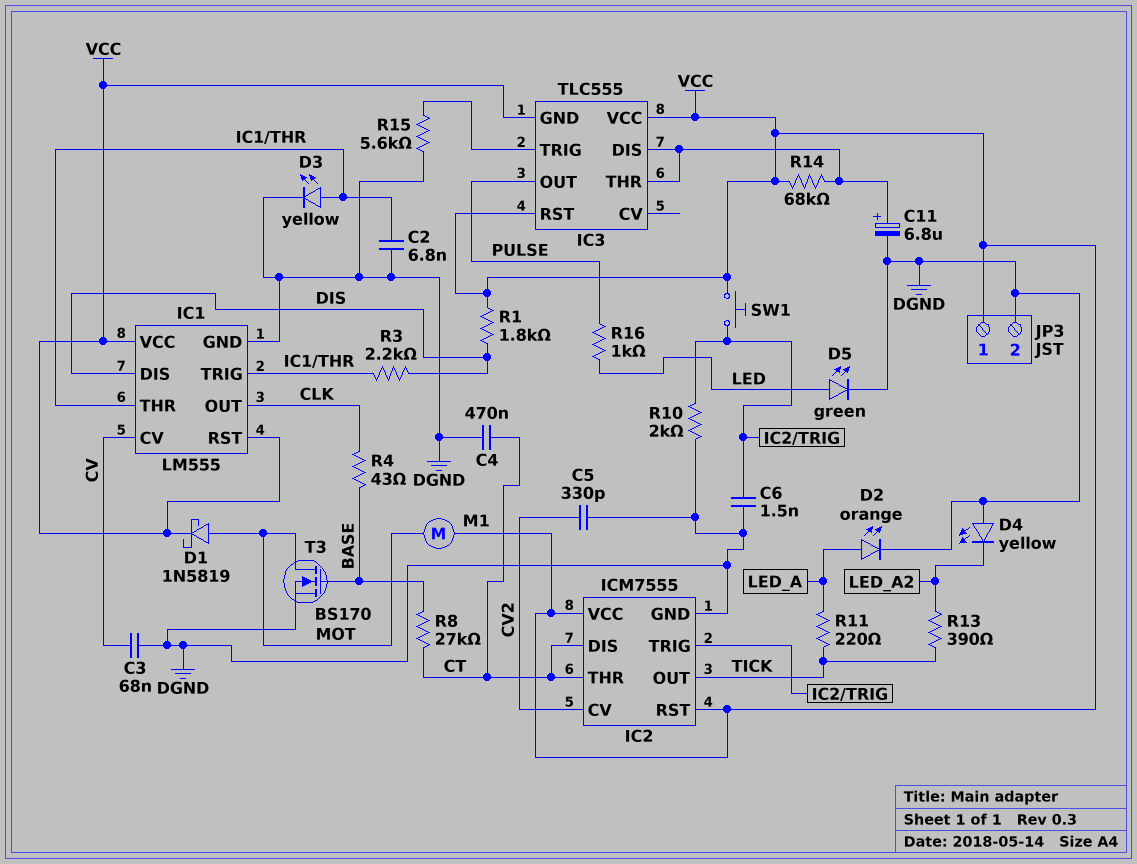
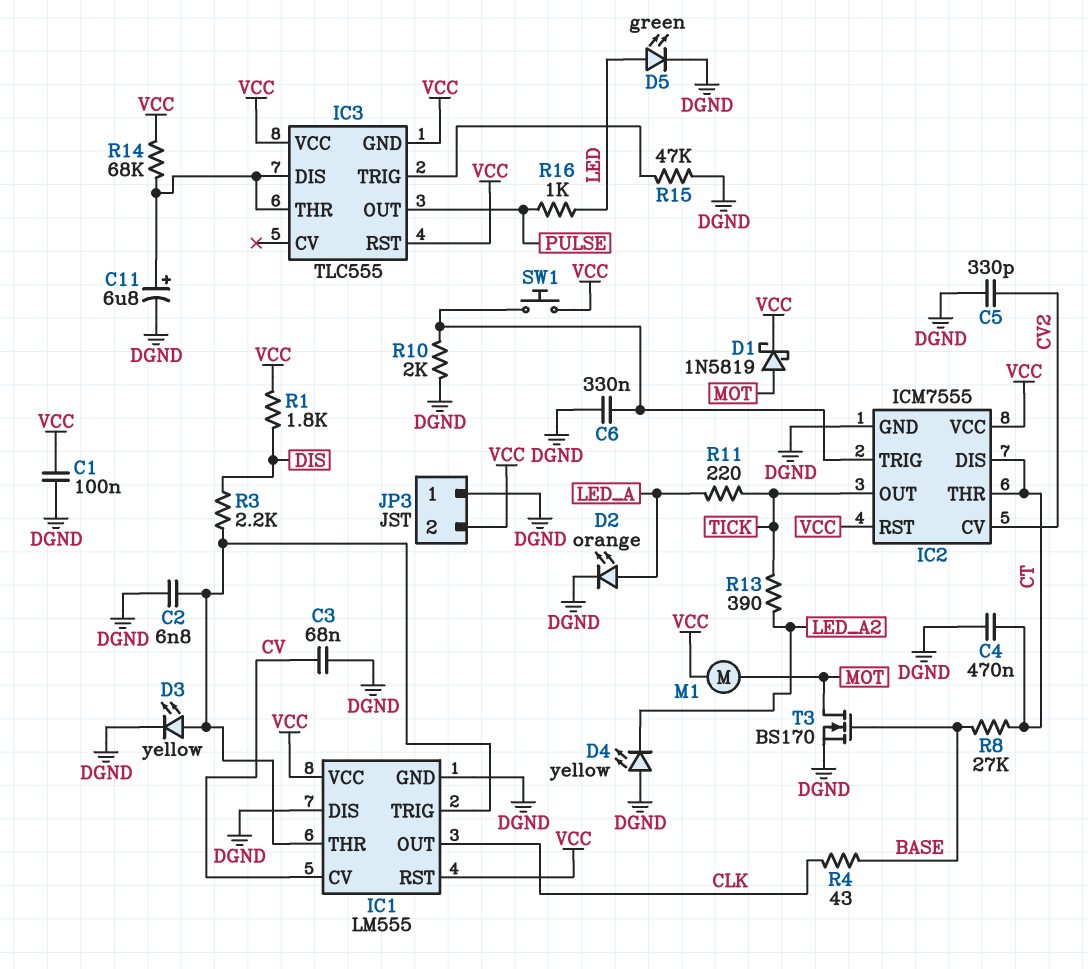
C1: none -> 100nF (DGND, VCC)
C6: 1.5nF (DGND, IC2/TRIG) -> 330nF (DGND, IC2/TRIG)
IC1 pin DIS: DIS -> DGND
JP3 pin 1: VCC -> DGND
JP3 pin 2: DGND -> VCC
R15: 5.6k (DGND, IC3/TRIG) -> 47k (DGND, IC3/TRIG)

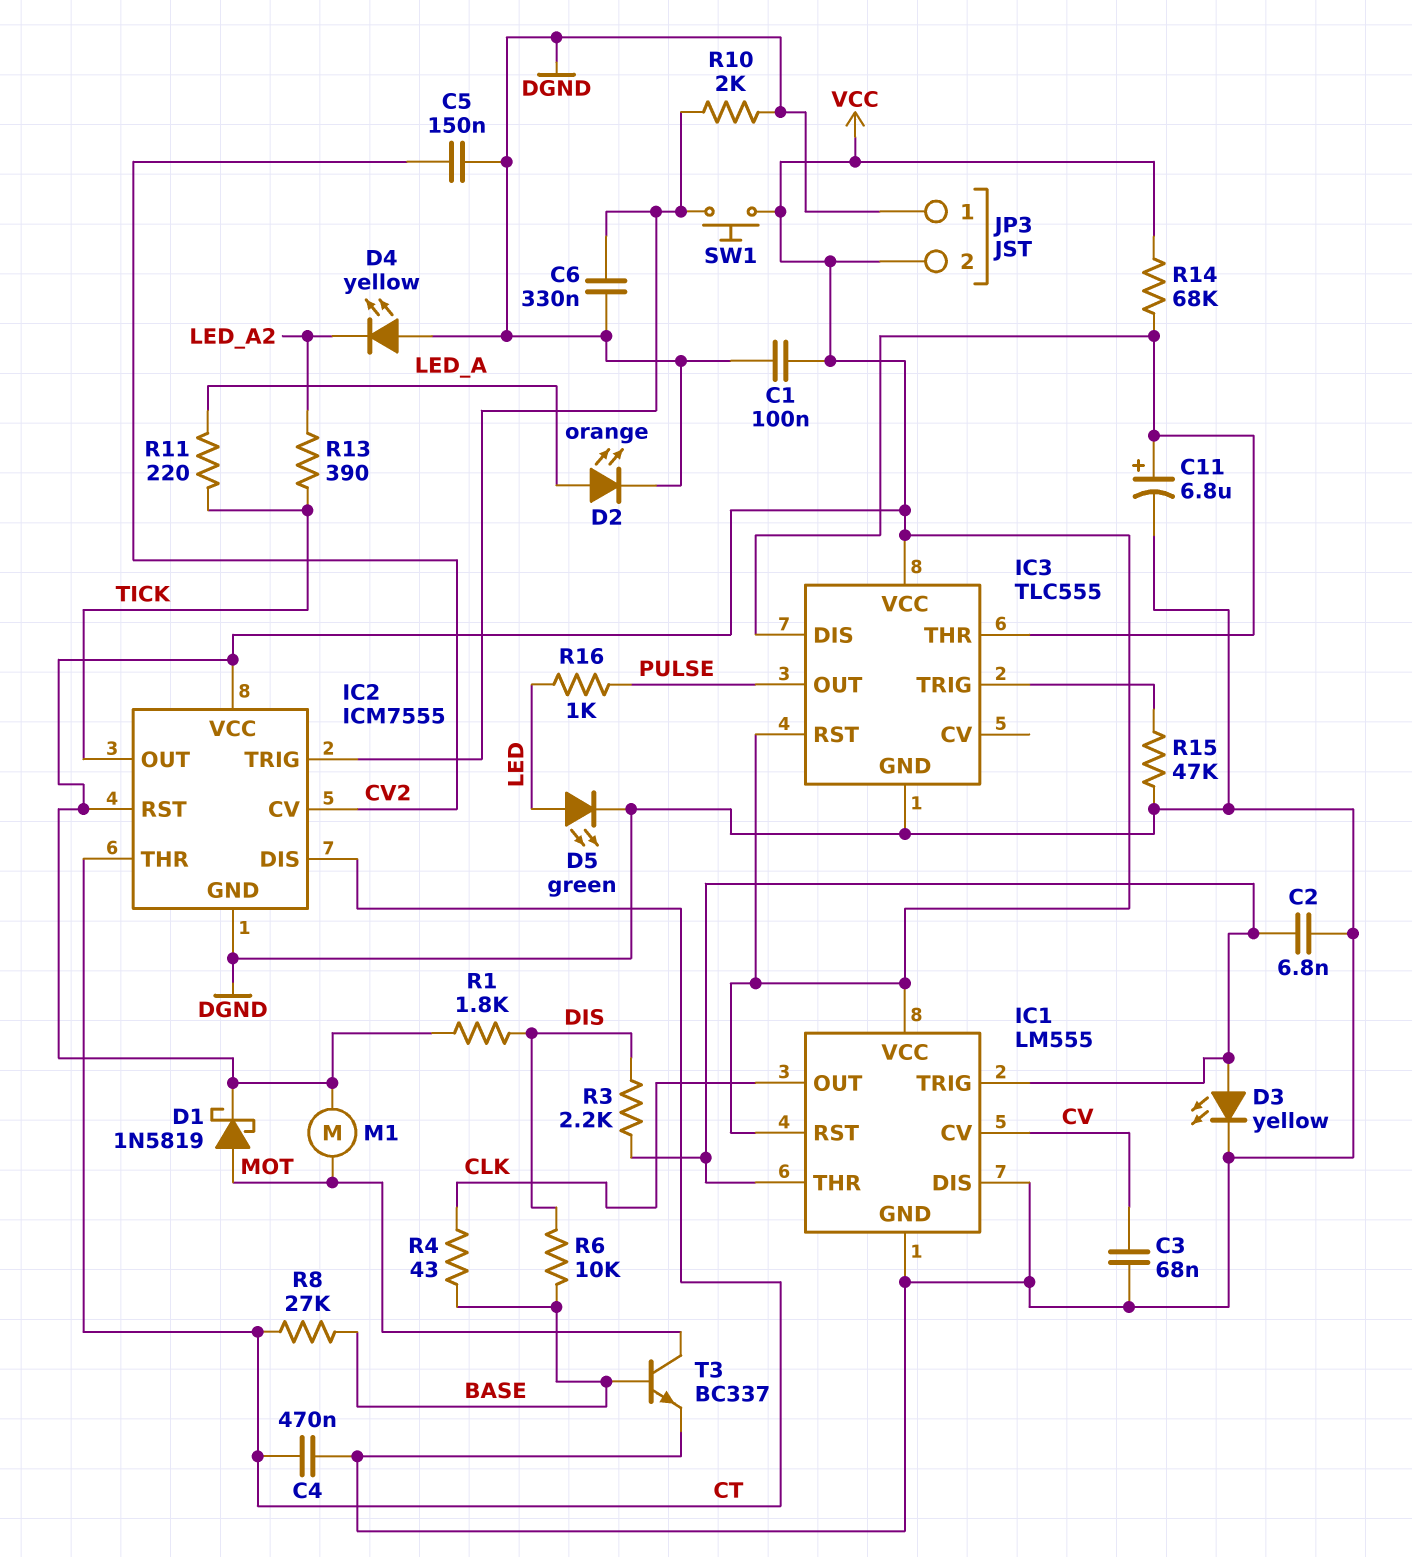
C5: 330pF (CV2, DGND) -> 150nF (CV2, DGND)
IC3 pin GND: VCC -> DGND
R6: none -> 10k (BASE, DIS)
T3: NMOS BS170 (G BASE, D MOT, S DGND) -> NPN BC337 (B BASE, C MOT, E DGND)

